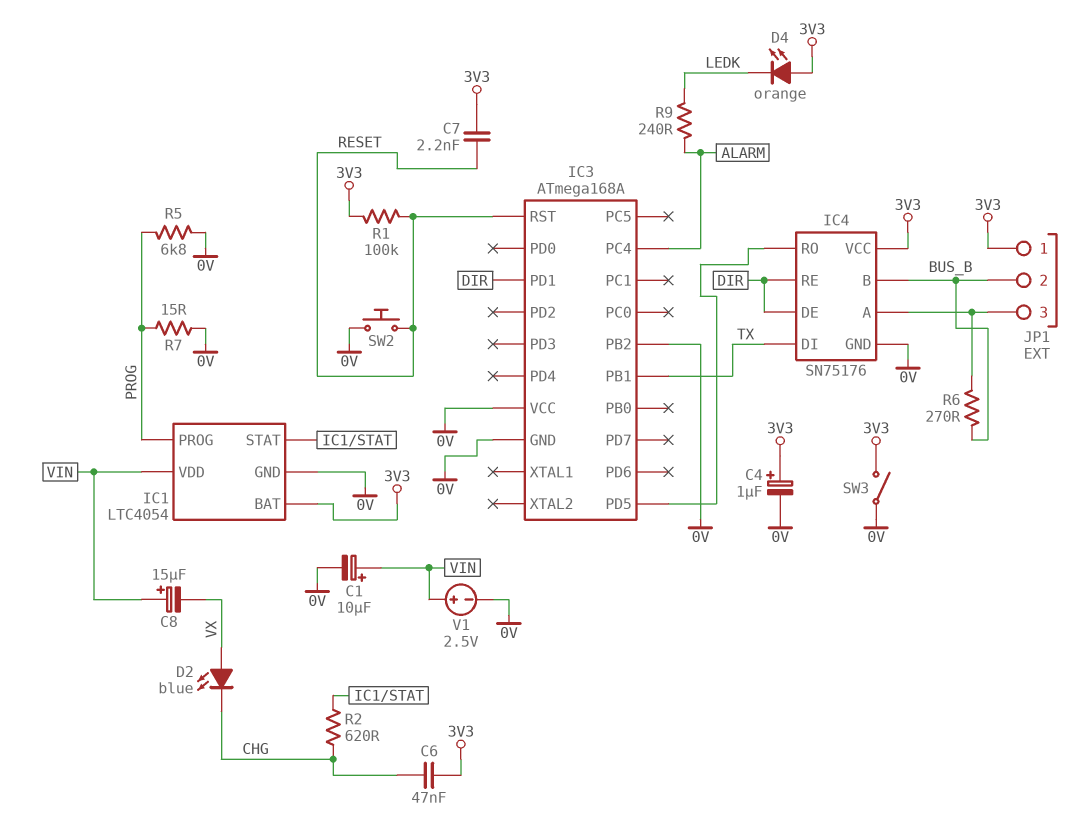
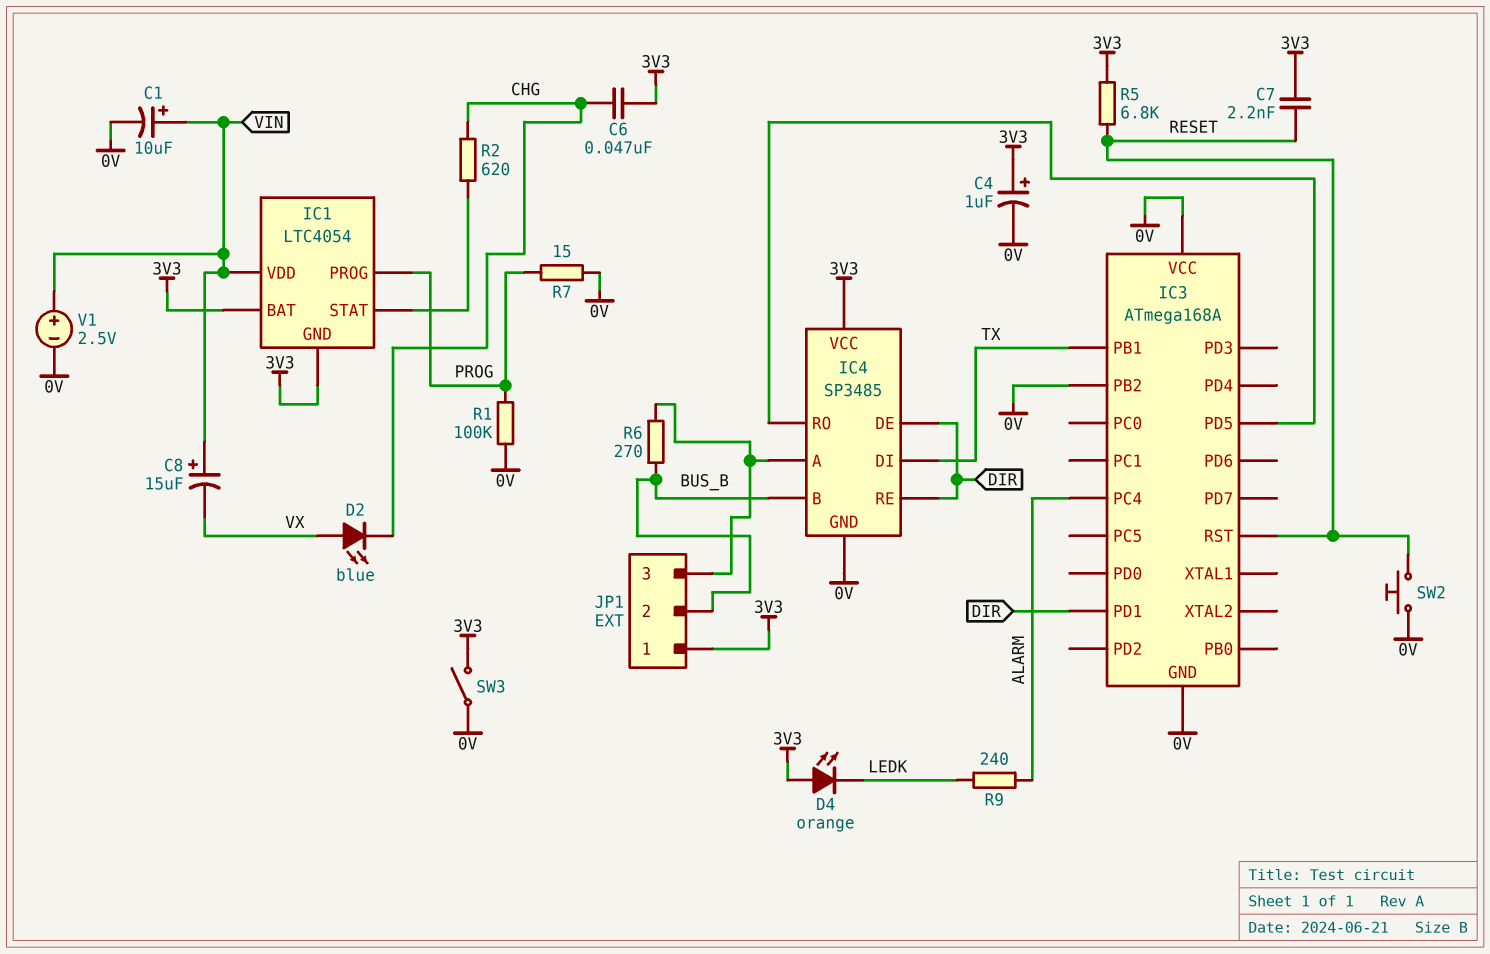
IC1 pin GND: 0V -> 3V3
IC4: SN75176 -> SP3485
R1: 100k (3V3, RESET) -> 100k (0V, PROG)
R5: 6.8k (0V, PROG) -> 6.8k (3V3, RESET)

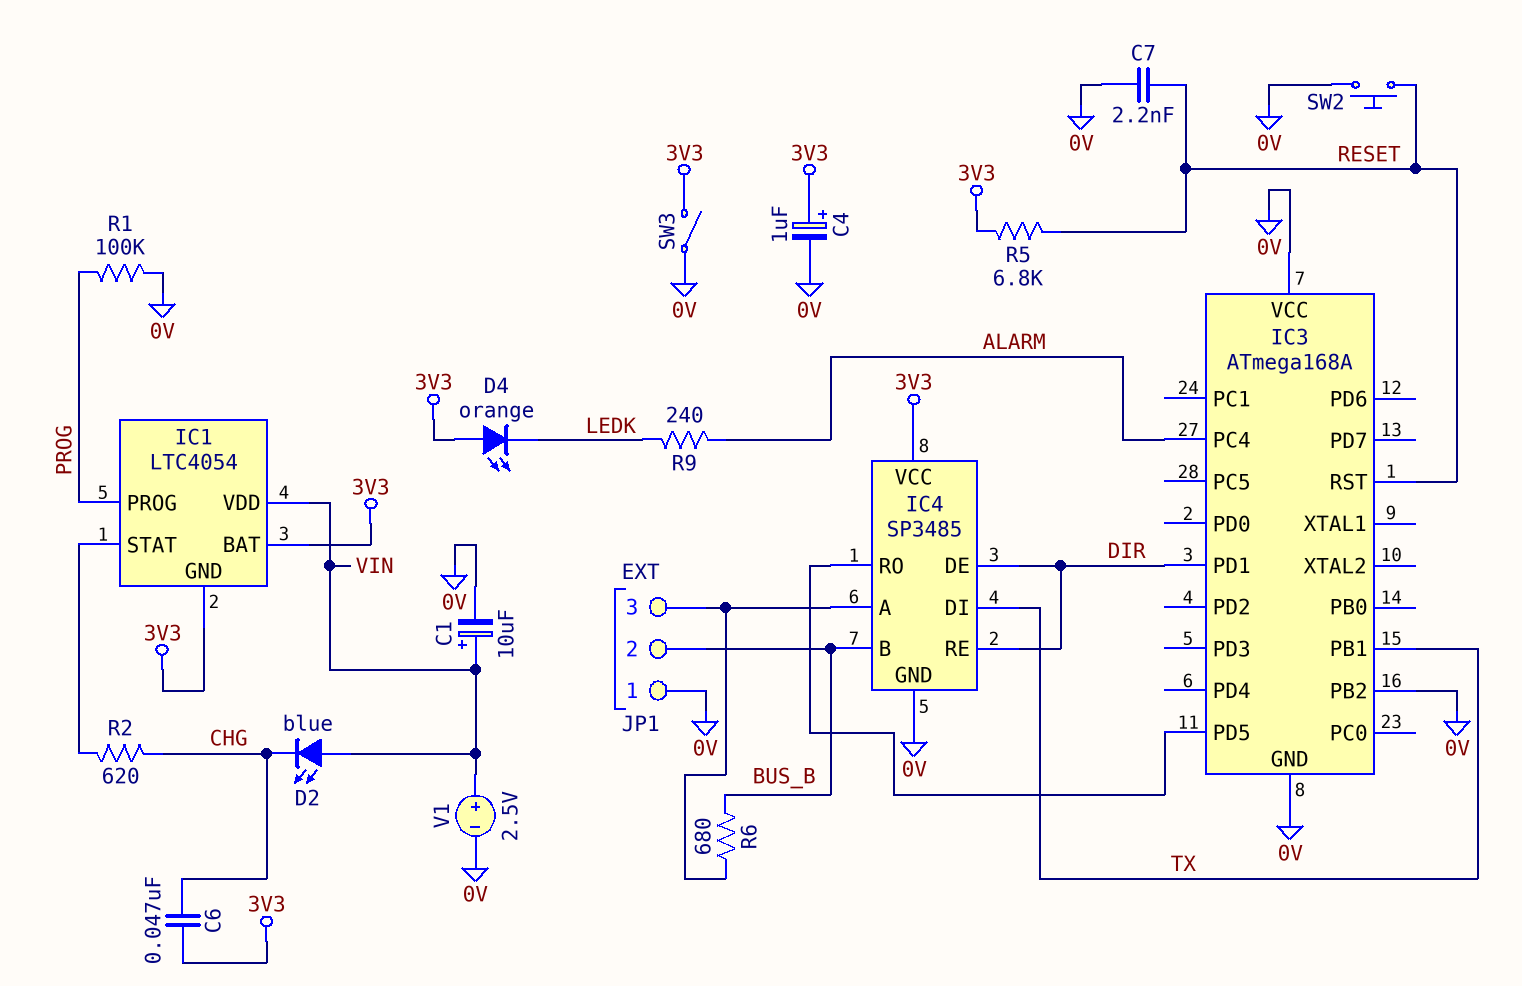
C7: 2.2nF (3V3, RESET) -> 2.2nF (0V, RESET)
C8: 15uF (plus VIN, minus VX) -> none
D2: LED blue (A VX, K CHG) -> LED blue (A VIN, K CHG)
JP1 pin 1: 3V3 -> 0V
R6: 270 (BUS_B, IC4/A) -> 680 (BUS_B, IC4/A)
R7: 15 (0V, PROG) -> none

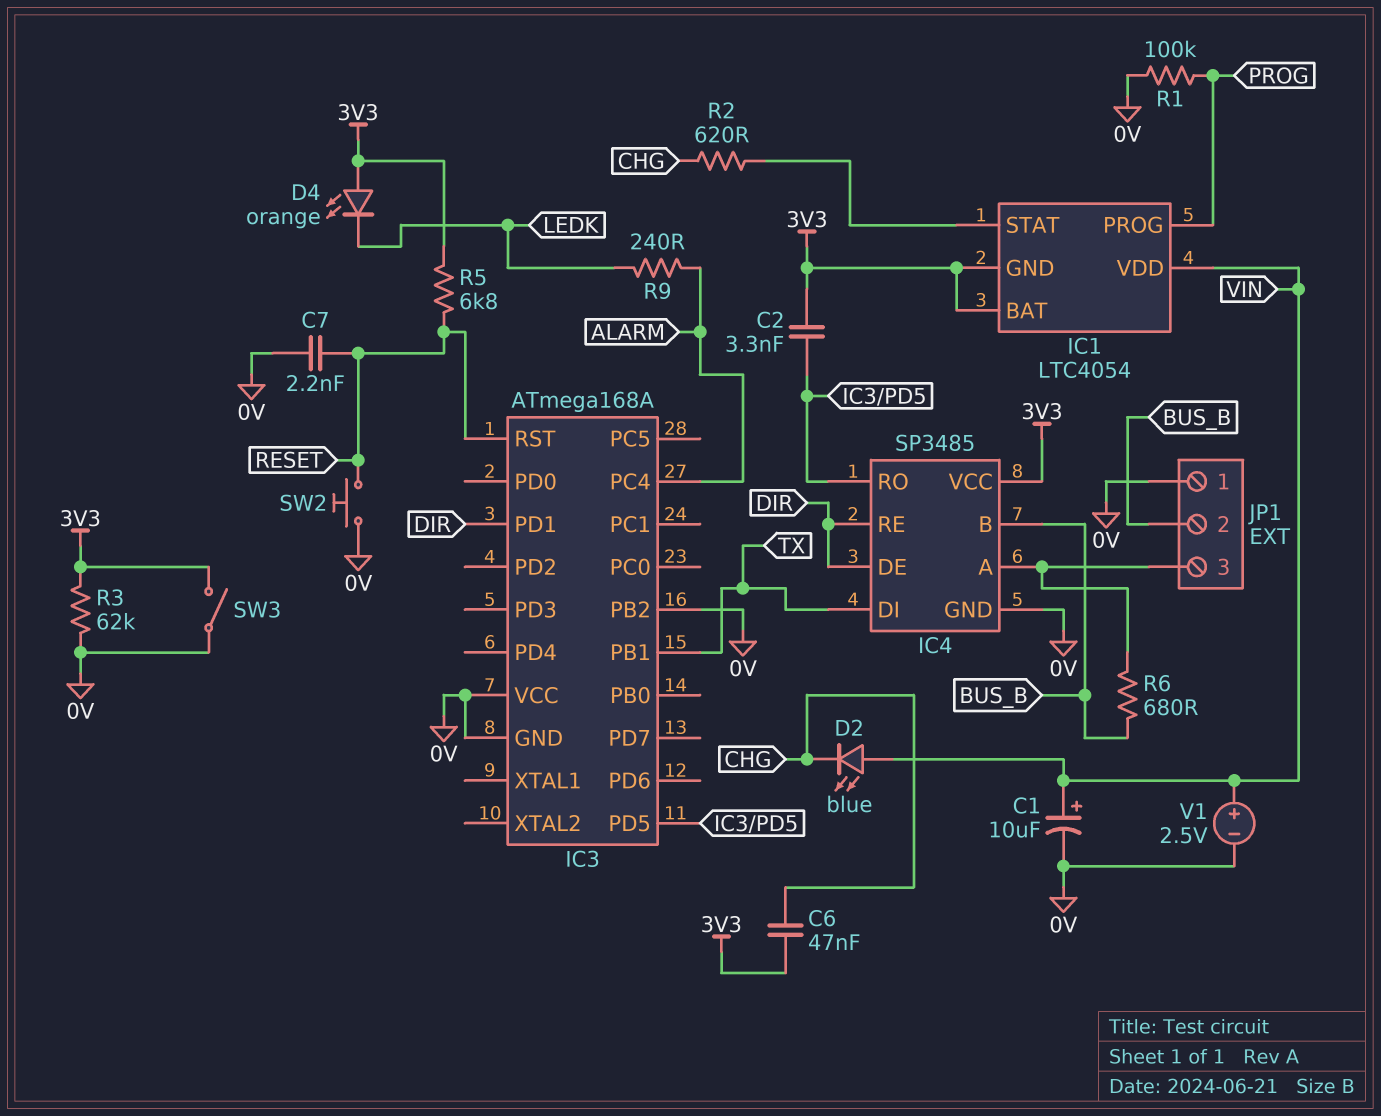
C2: none -> 3.3nF (3V3, IC3/PD5)
C4: 1uF (plus 3V3, minus 0V) -> none
R3: none -> 62k (0V, 3V3)

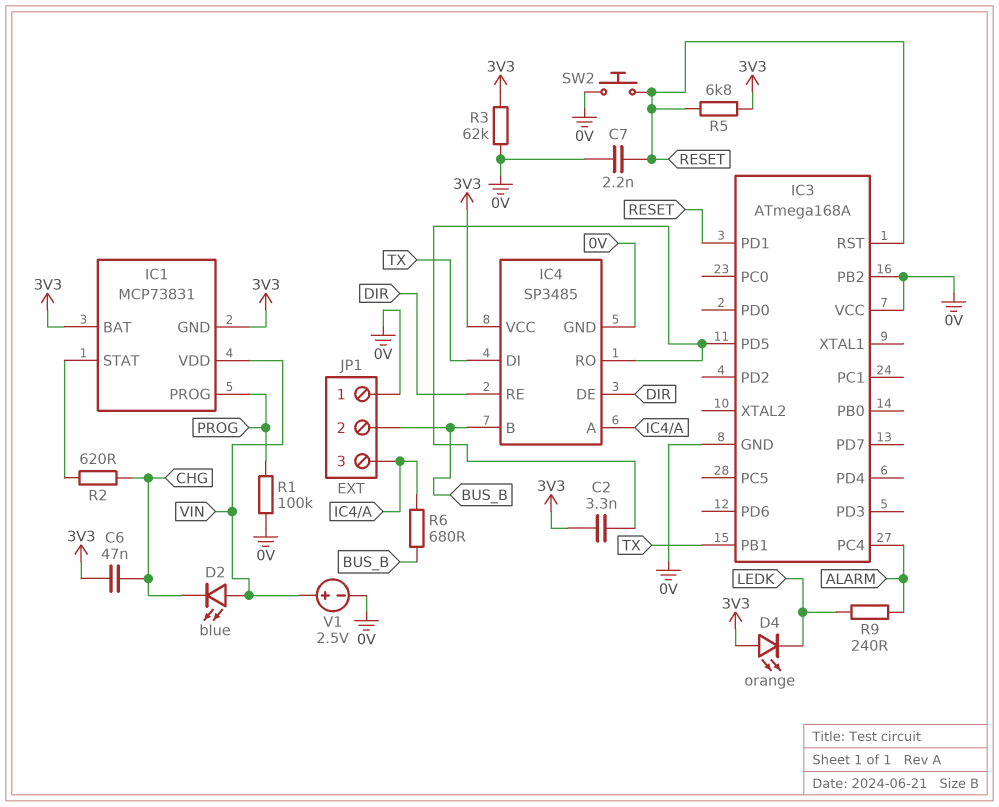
C1: 10uF (plus VIN, minus 0V) -> none
IC1: LTC4054 -> MCP73831
IC3 pin PD1: DIR -> RESET
SW3: switch (0V, 3V3) -> none

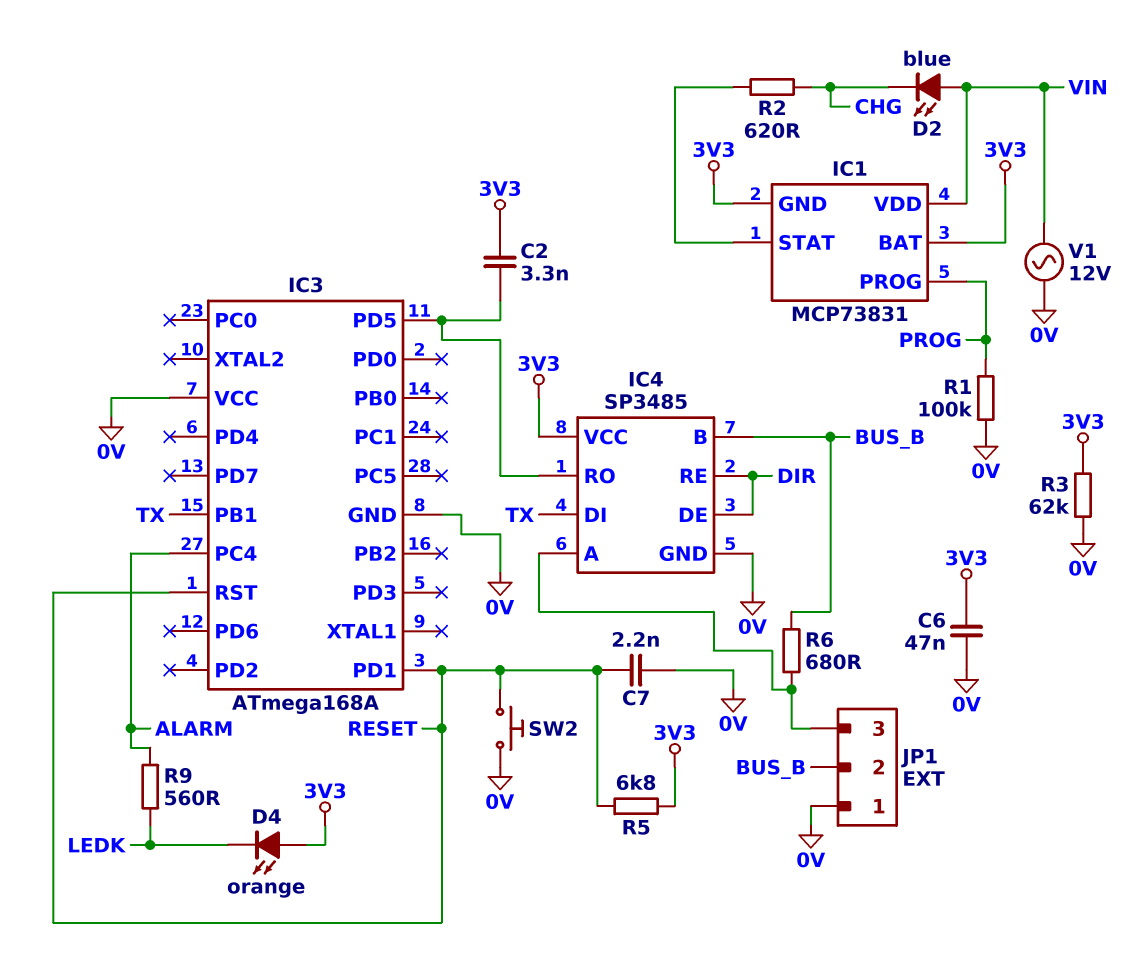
C6: 47nF (3V3, CHG) -> 47nF (0V, 3V3)
IC3 pin PB2: 0V -> none
R9: 240 (ALARM, LEDK) -> 560 (ALARM, LEDK)
V1: 2.5V (plus VIN, minus 0V) -> AC 12V (0V, VIN)

